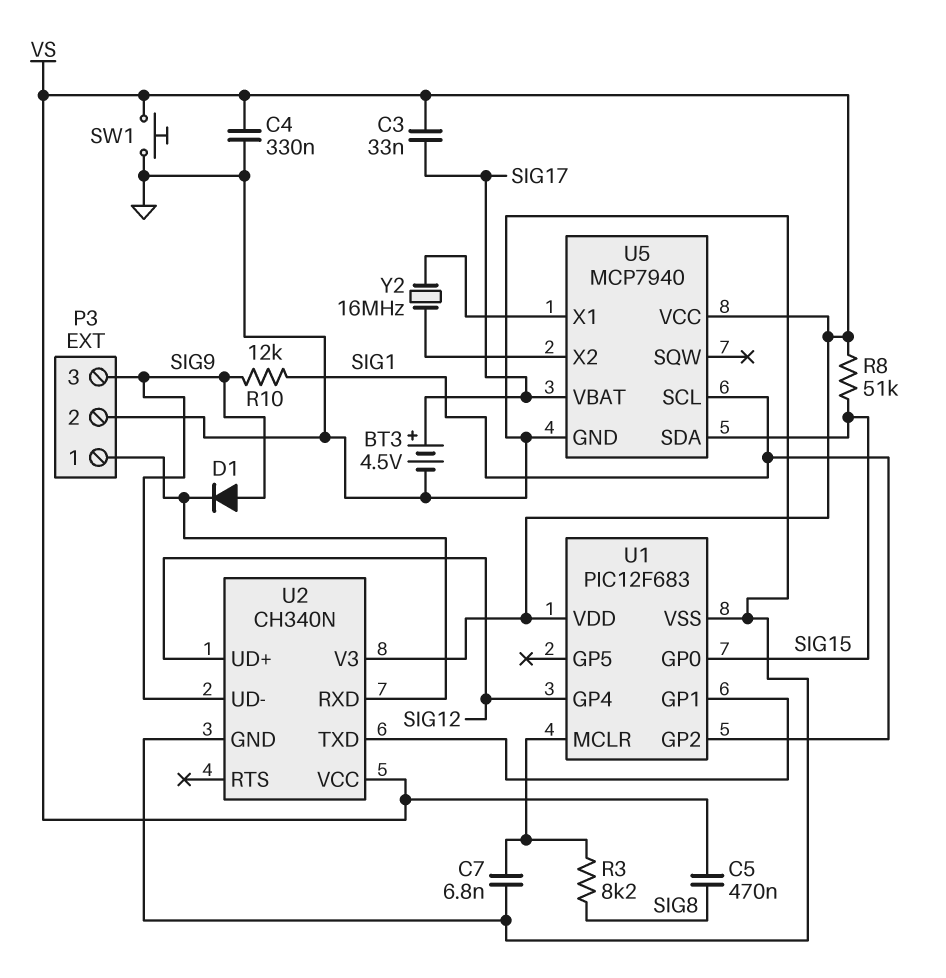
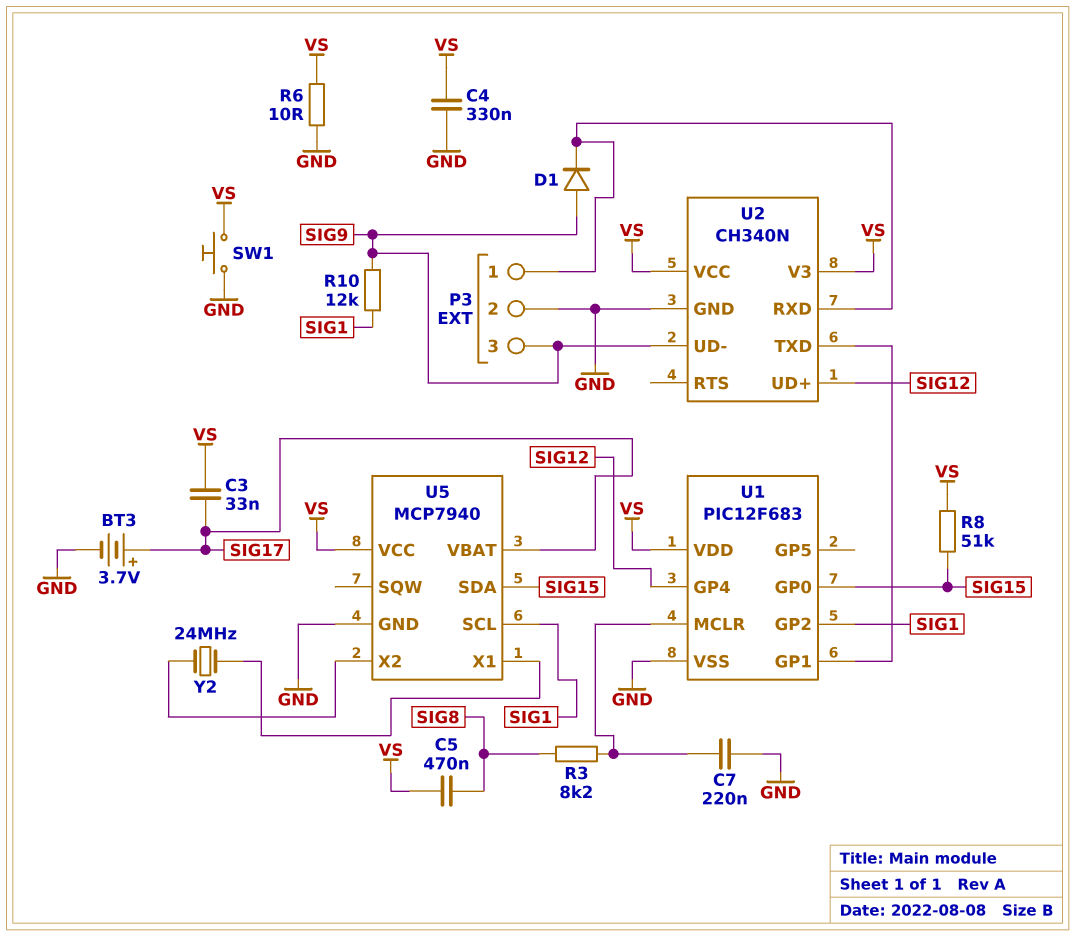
BT3: 4.5V (plus SIG17, minus GND) -> 3.7V (plus SIG17, minus GND)
C7: 6.8nF (GND, U1/MCLR) -> 220nF (GND, U1/MCLR)
R6: none -> 10 (GND, VS)
Y2: 16MHz (U5/X1, U5/X2) -> 24MHz (U5/X1, U5/X2)

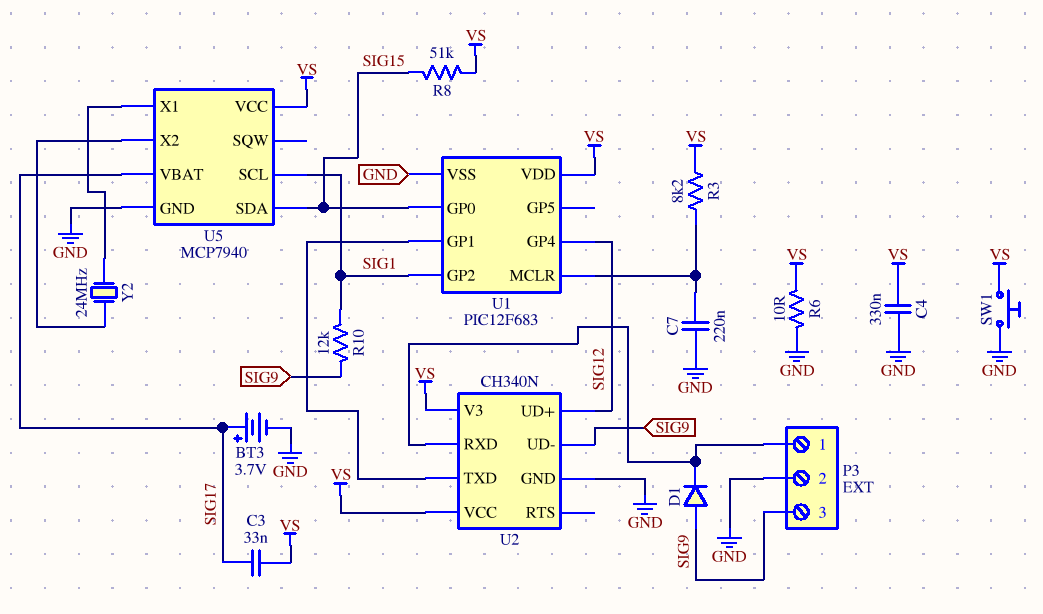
C5: 470nF (SIG8, VS) -> none
R3: 8.2k (SIG8, U1/MCLR) -> 8.2k (U1/MCLR, VS)

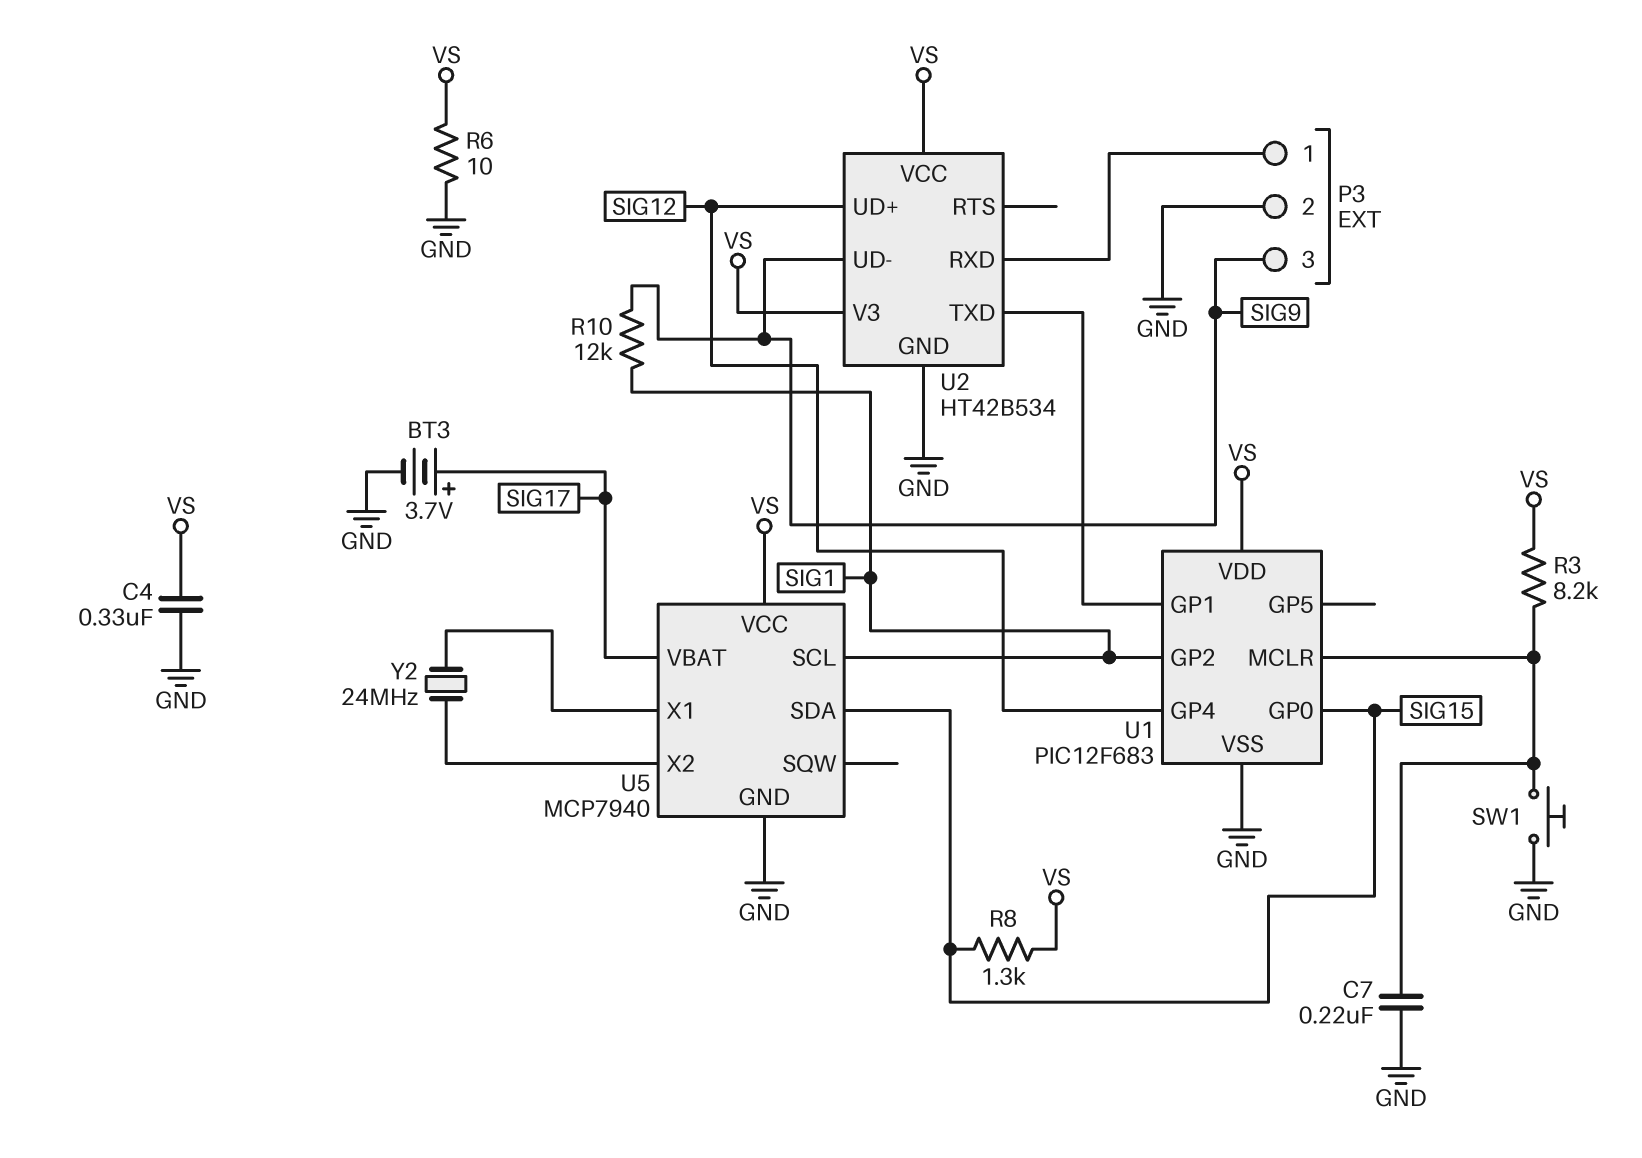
C3: 33nF (SIG17, VS) -> none
D1: diode (A SIG9, K P3/1) -> none
R8: 51k (SIG15, VS) -> 1.3k (SIG15, VS)
SW1: button (GND, VS) -> button (GND, U1/MCLR)
U2: CH340N -> HT42B534

